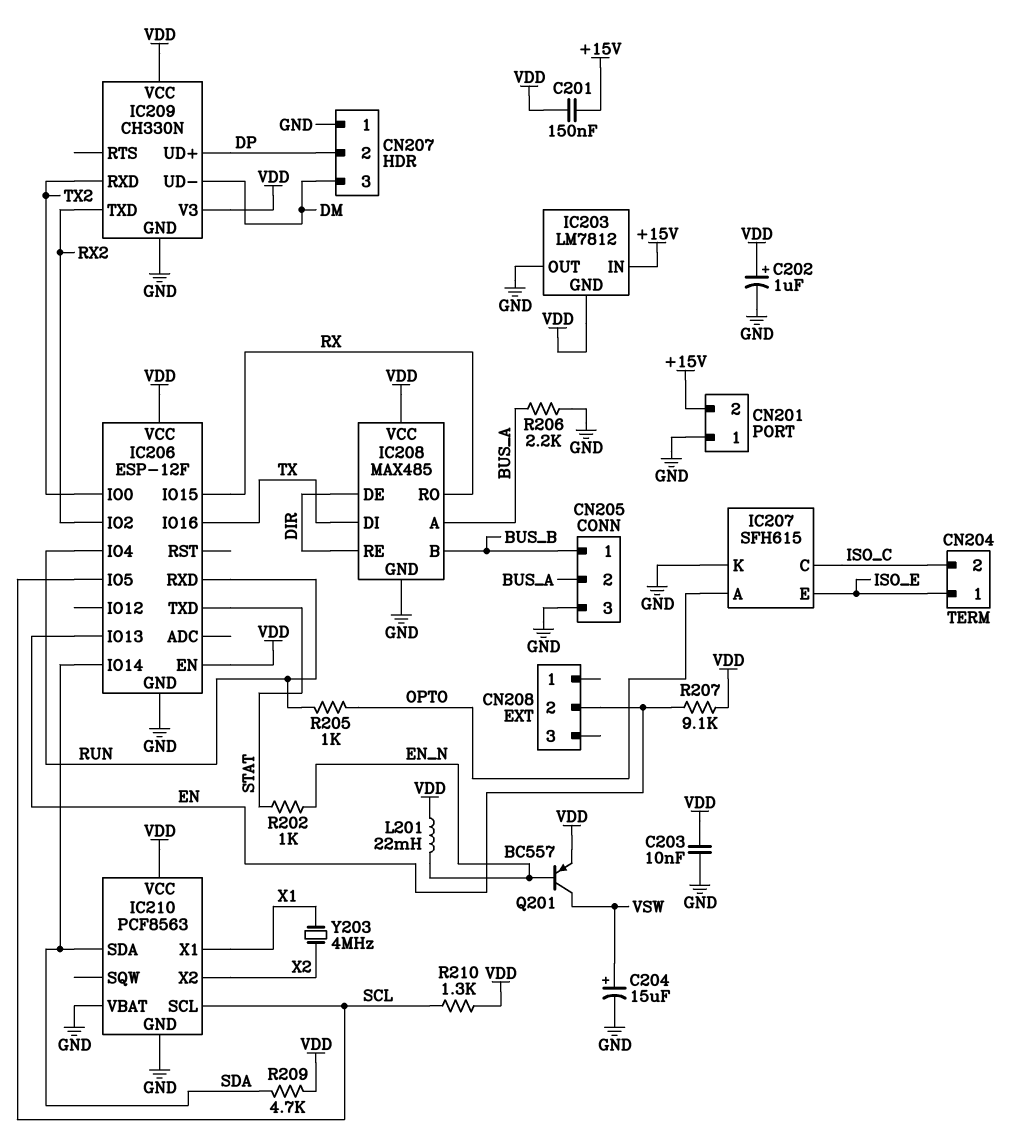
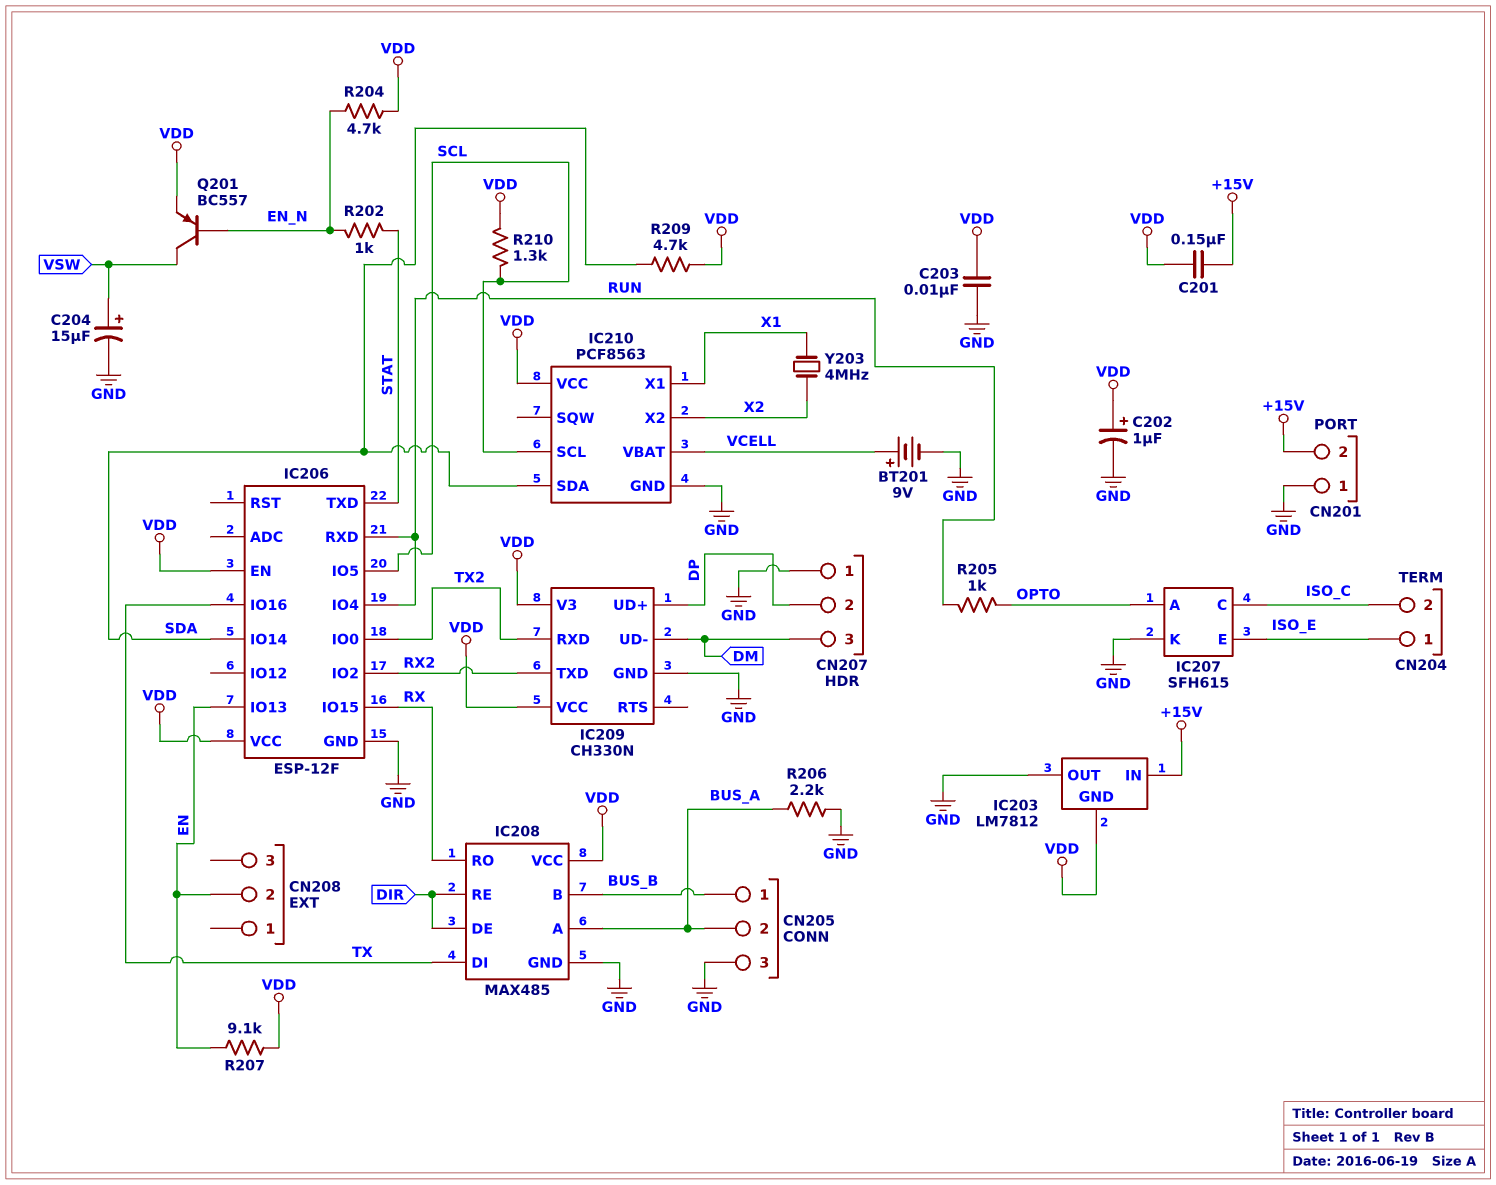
BT201: none -> 9V (plus VCELL, minus GND)
IC210 pin VBAT: GND -> VCELL
L201: 22mH (EN_N, VDD) -> none
R204: none -> 4.7k (EN_N, VDD)

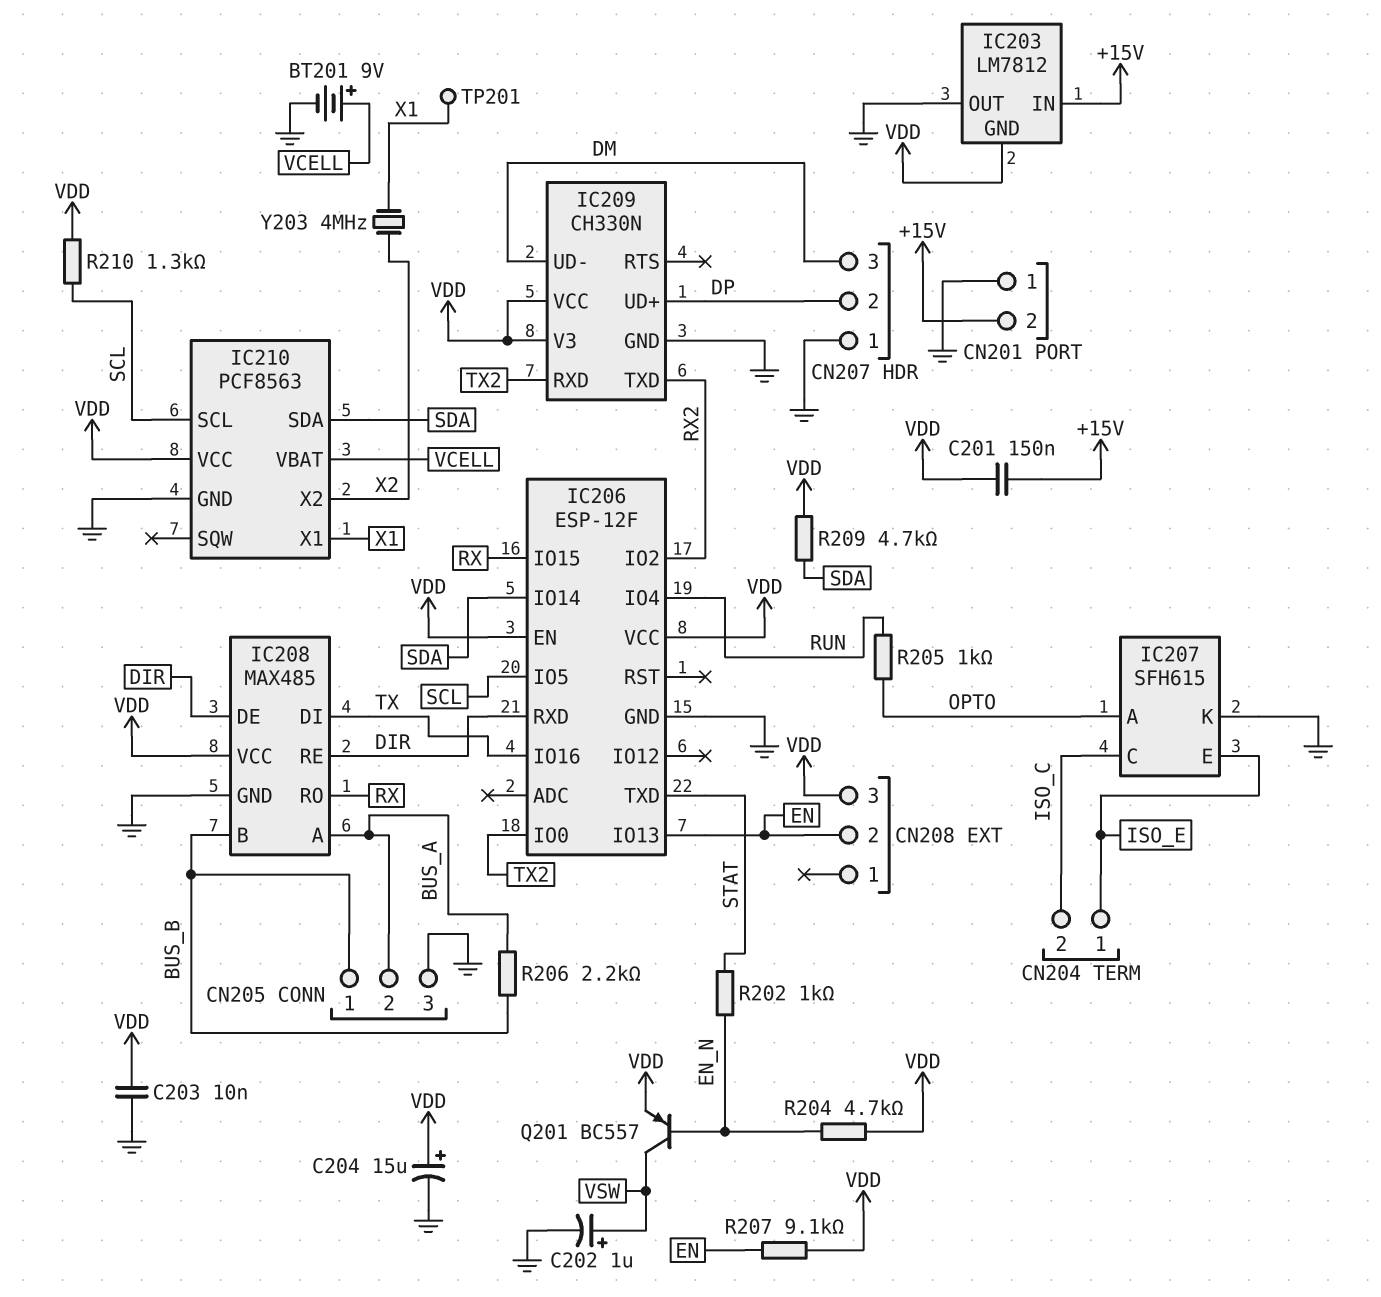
C202: 1uF (plus VDD, minus GND) -> 1uF (plus VSW, minus GND)
C204: 15uF (plus VSW, minus GND) -> 15uF (plus VDD, minus GND)
CN208 pin 3: none -> VDD
IC206 pin RXD: RUN -> DIR
R206: 2.2k (BUS_A, GND) -> 2.2k (BUS_A, BUS_B)
TP201: none -> test point (X1)

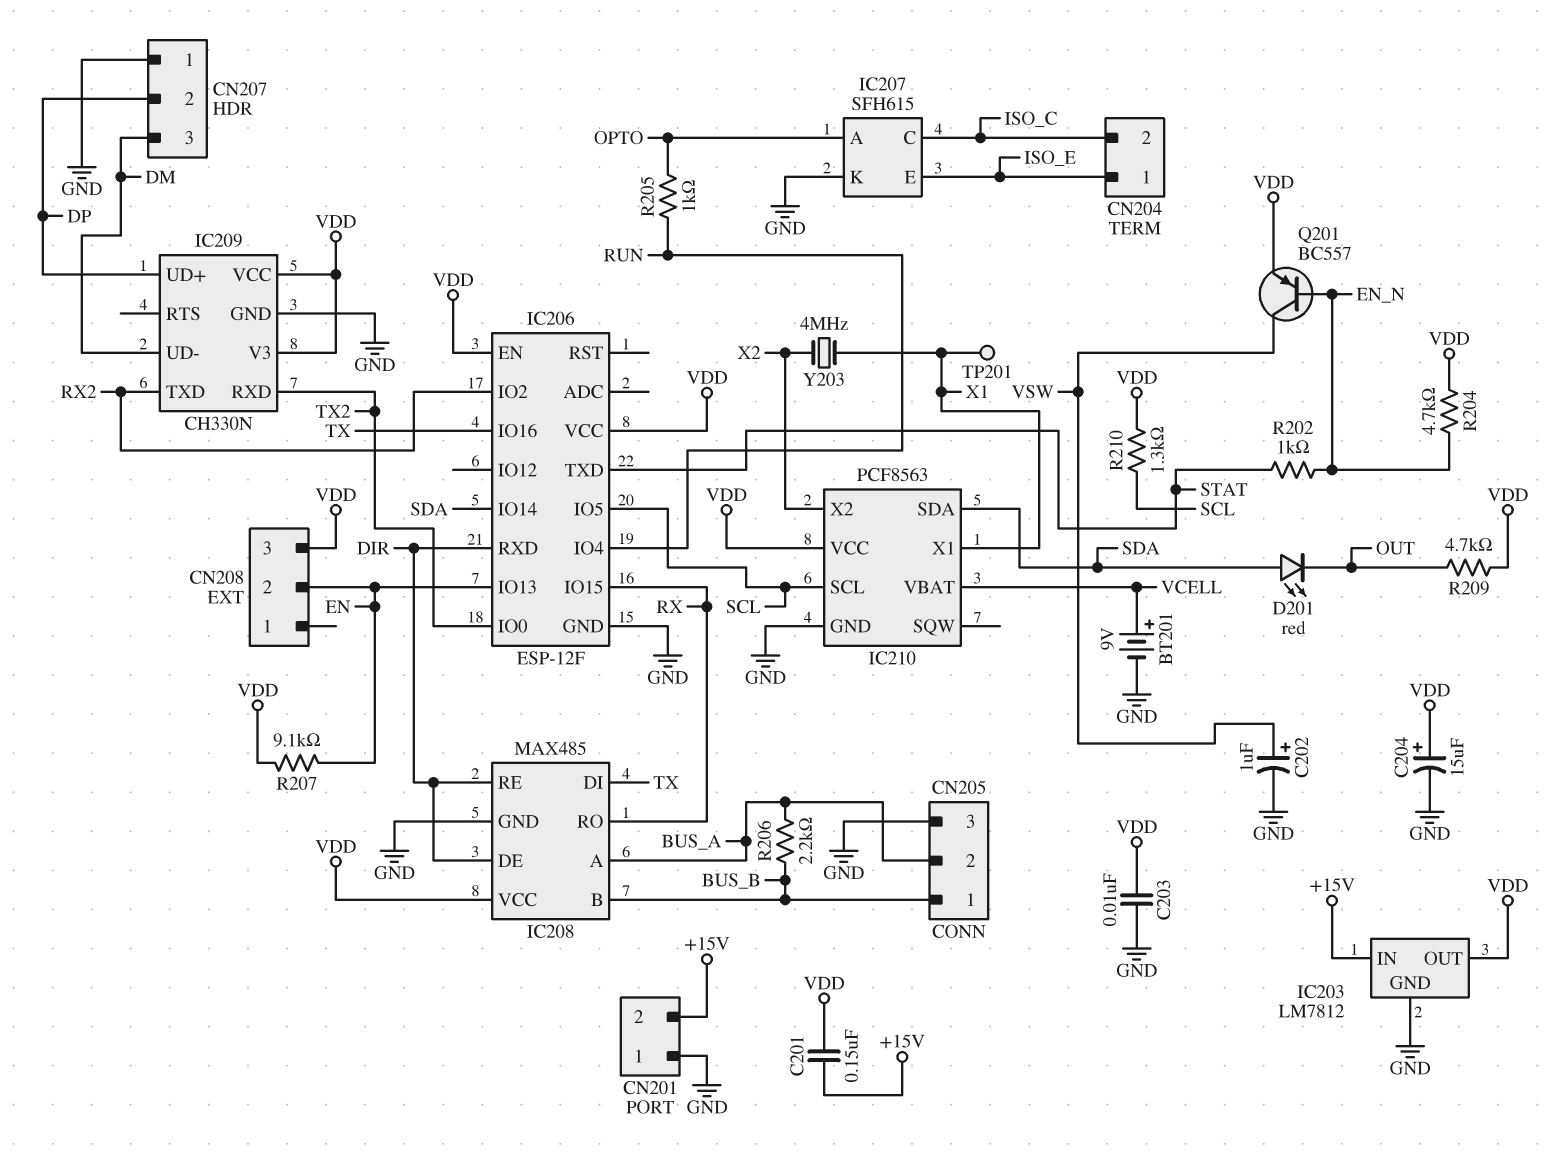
D201: none -> LED red (A SDA, K OUT)
IC203 pin GND: VDD -> GND
IC203 pin OUT: GND -> VDD
R209: 4.7k (SDA, VDD) -> 4.7k (OUT, VDD)

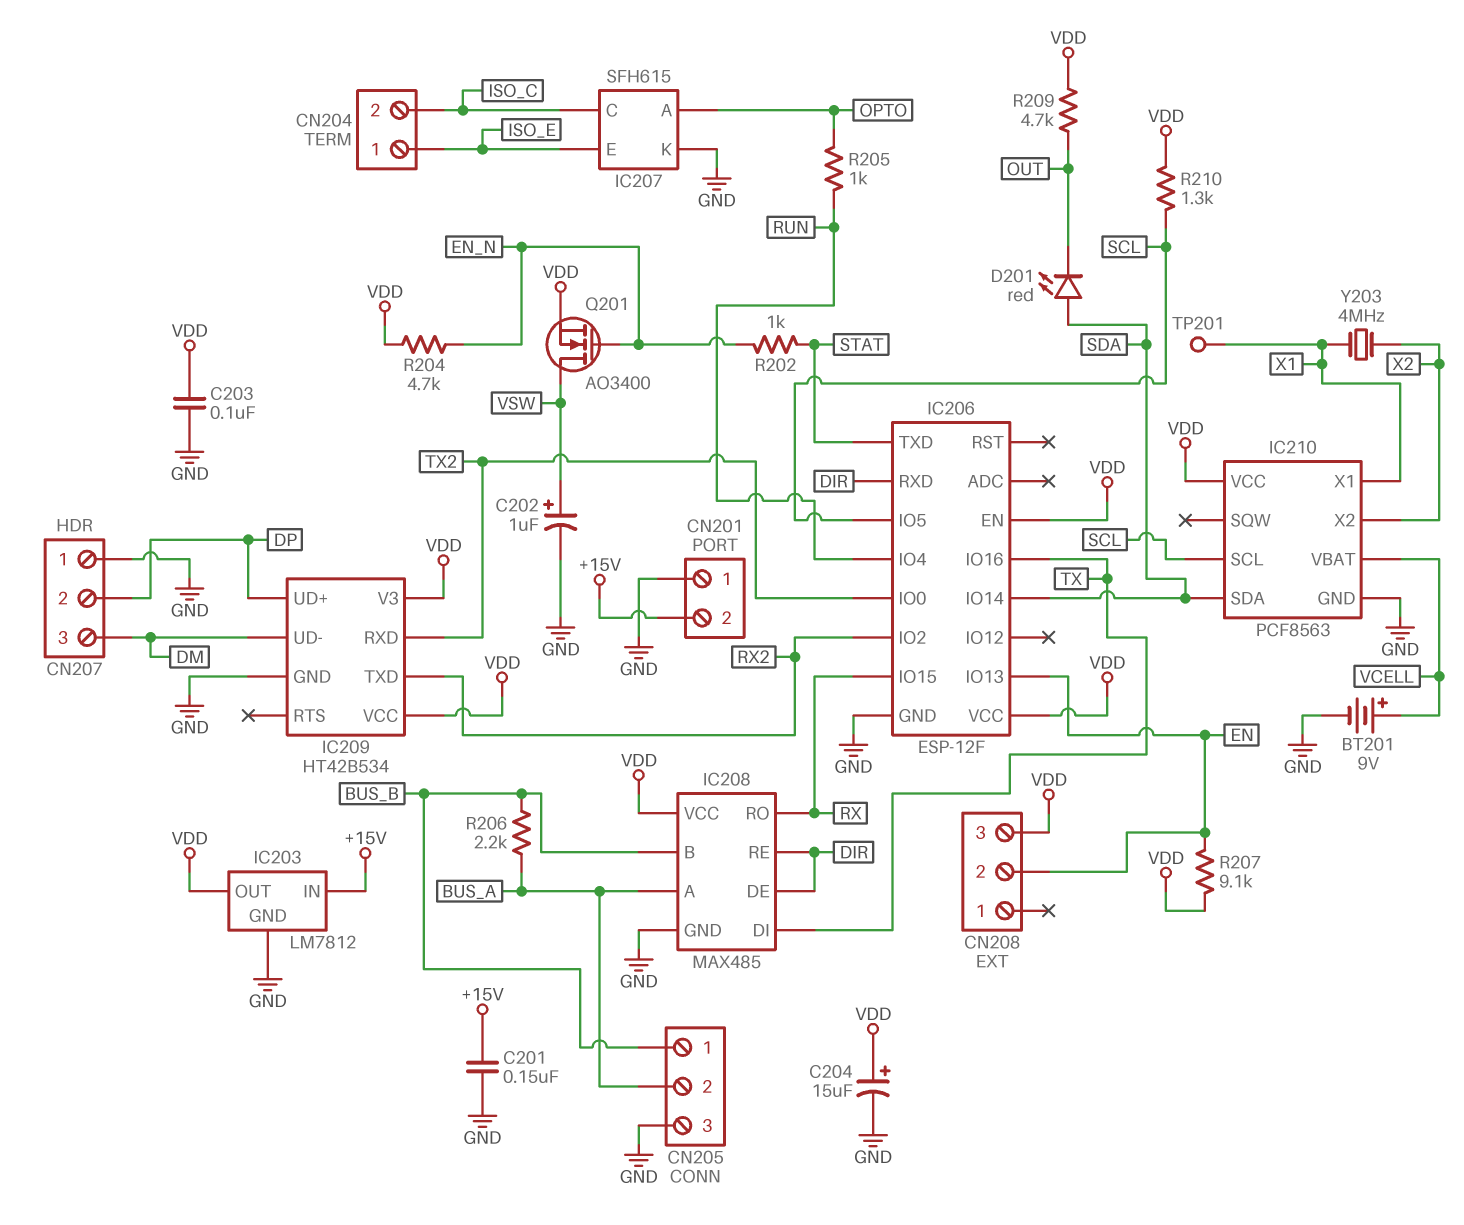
C201: 150nF (+15V, VDD) -> 150nF (+15V, GND)
C203: 10nF (GND, VDD) -> 100nF (GND, VDD)
IC209: CH330N -> HT42B534
Q201: PNP BC557 (B EN_N, C VSW, E VDD) -> NMOS AO3400 (G EN_N, D VSW, S VDD)

